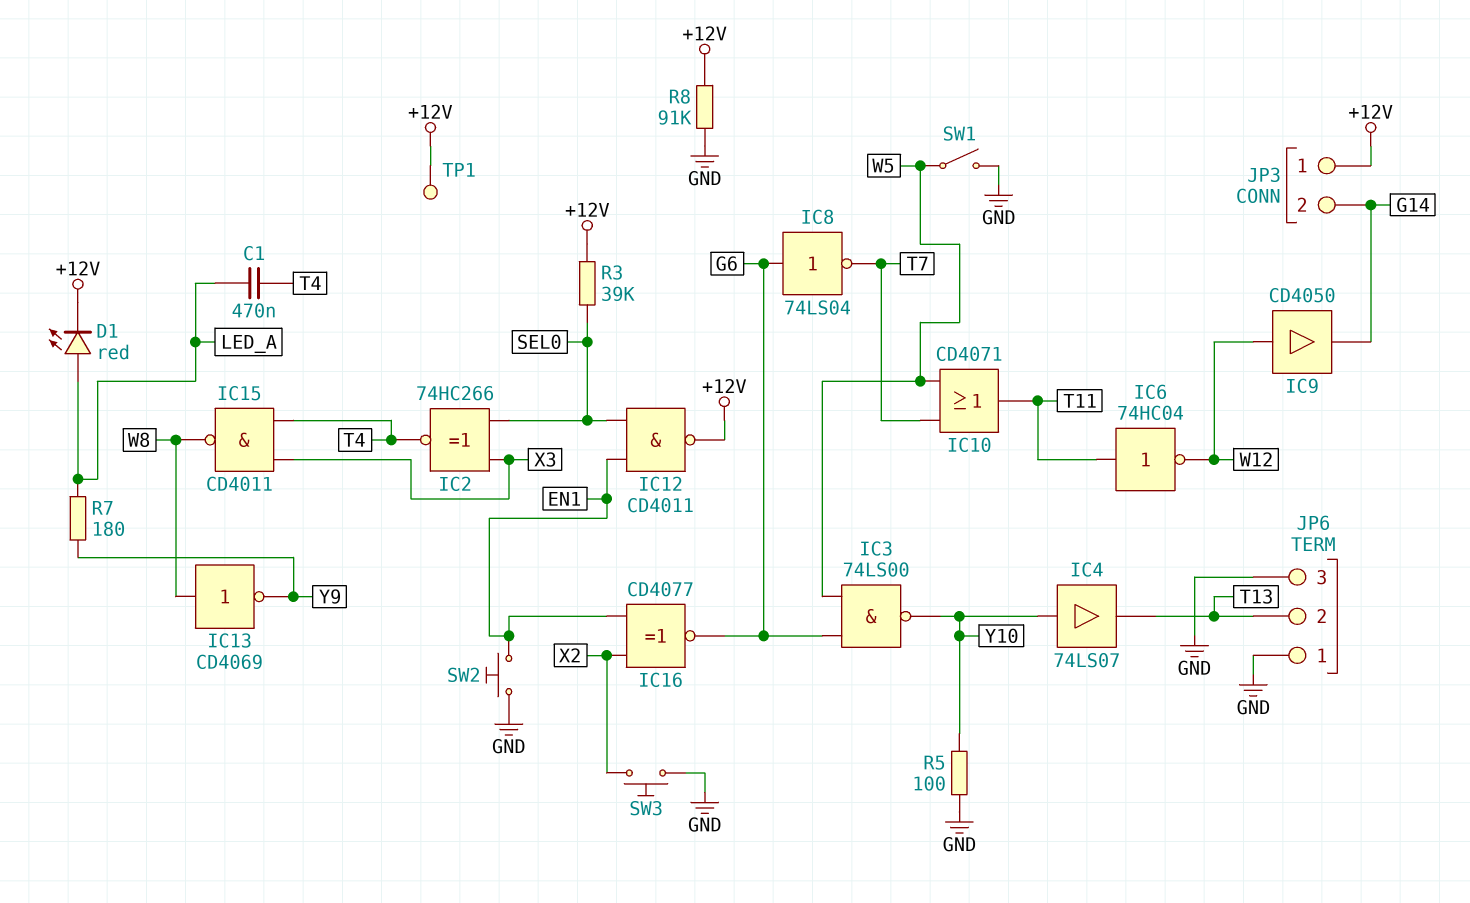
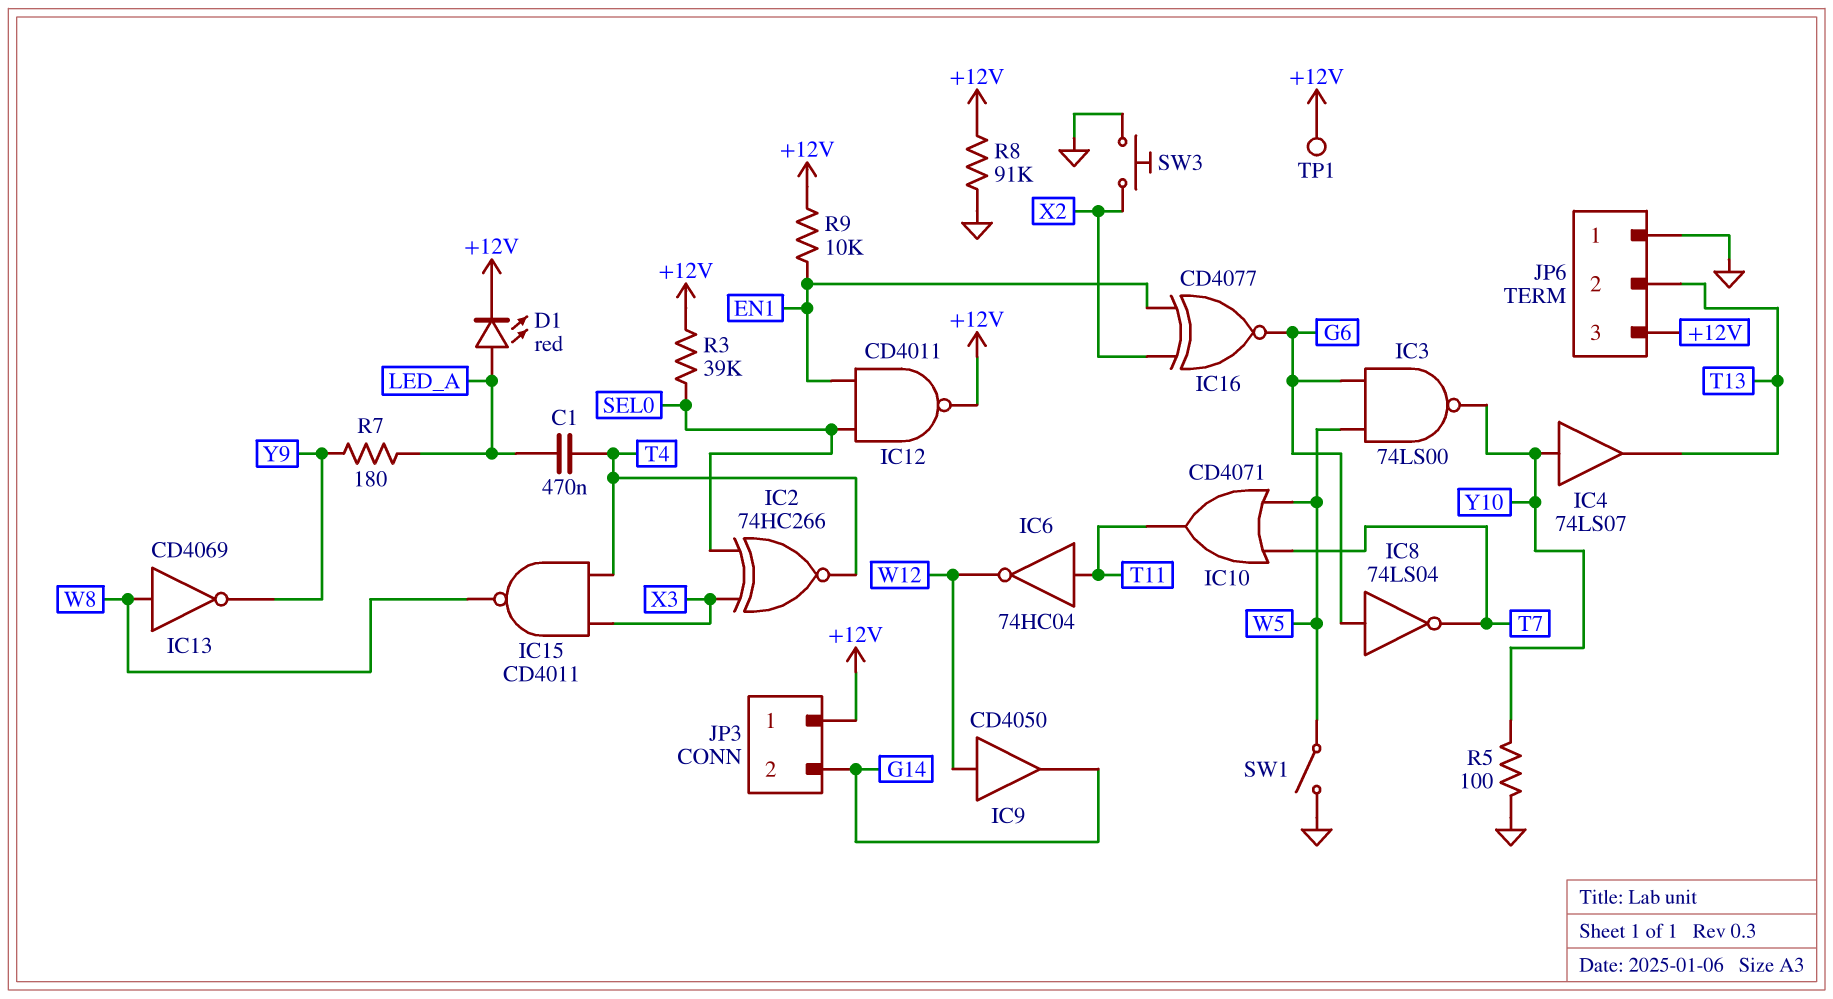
JP6 pin 3: GND -> +12V
R9: none -> 10k (+12V, EN1)
SW2: button (EN1, GND) -> none

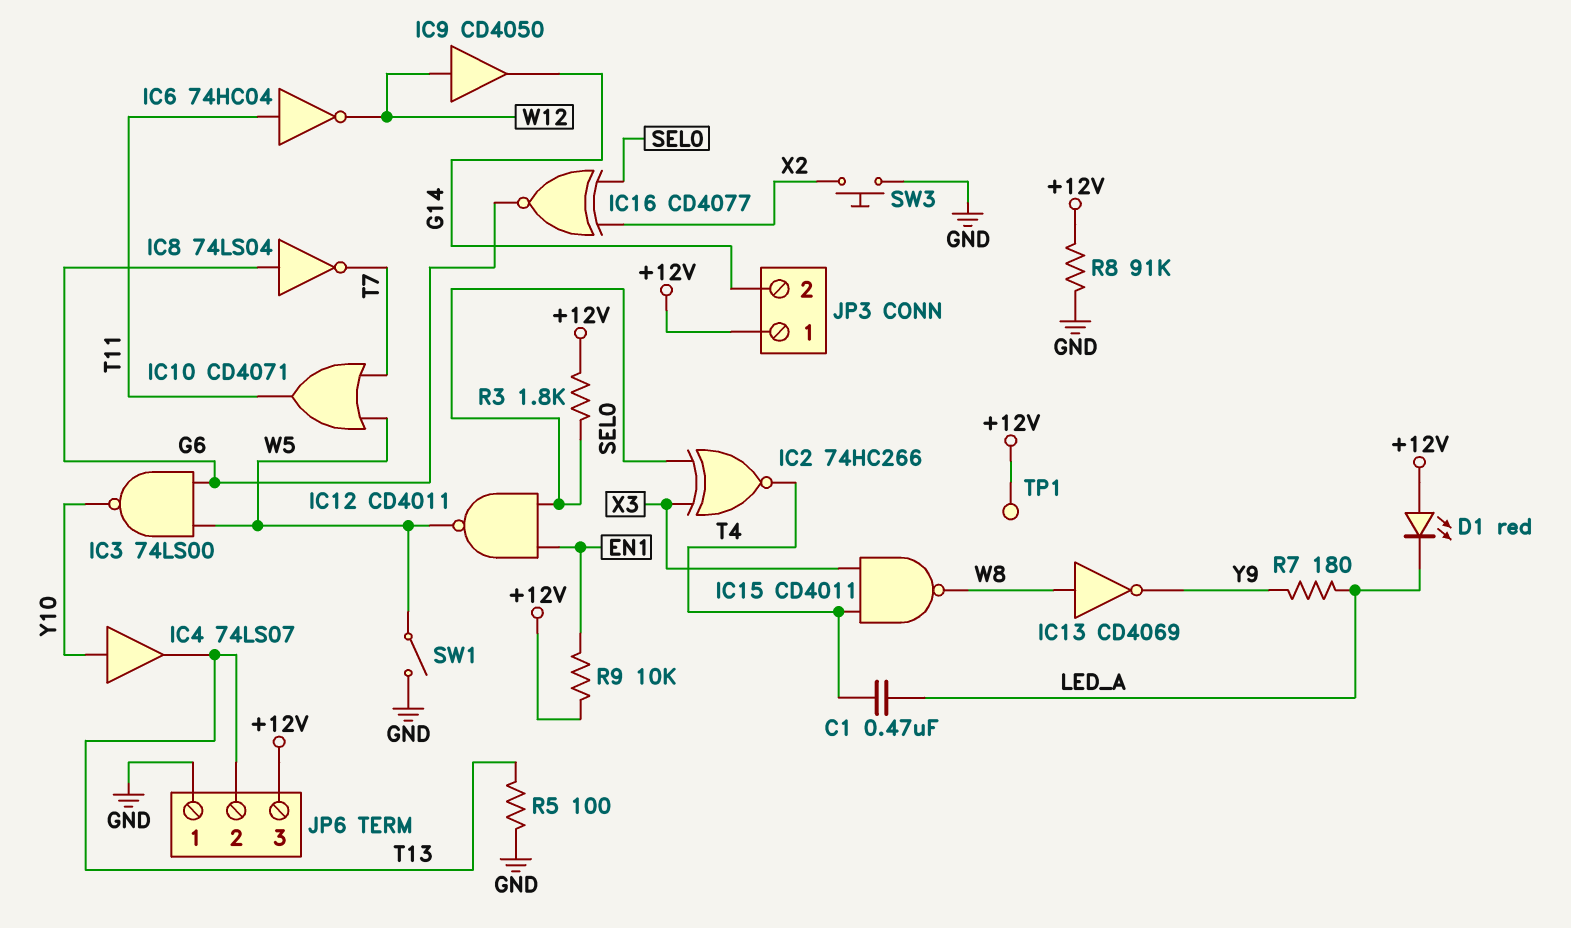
D1: LED red (A LED_A, K +12V) -> LED red (A +12V, K LED_A)
IC12: NAND CD4011 (in EN1, in SEL0, out +12V) -> NAND CD4011 (in EN1, in SEL0, out W5)
IC16: XNOR CD4077 (in EN1, in X2, out G6) -> XNOR CD4077 (in SEL0, in X2, out G6)
R3: 39k (+12V, SEL0) -> 1.8k (+12V, SEL0)
R5: 100 (GND, Y10) -> 100 (GND, T13)

